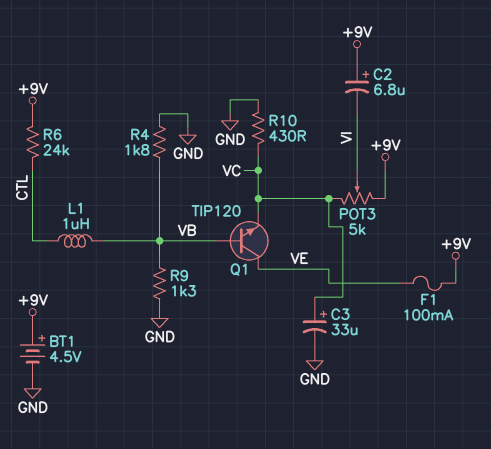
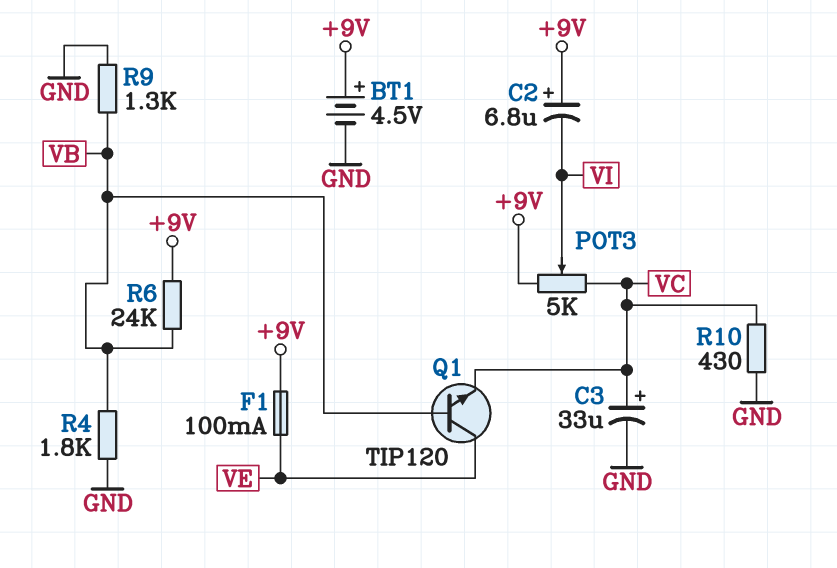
L1: 1uH (CTL, VB) -> none
R6: 24k (+9V, CTL) -> 24k (+9V, VB)

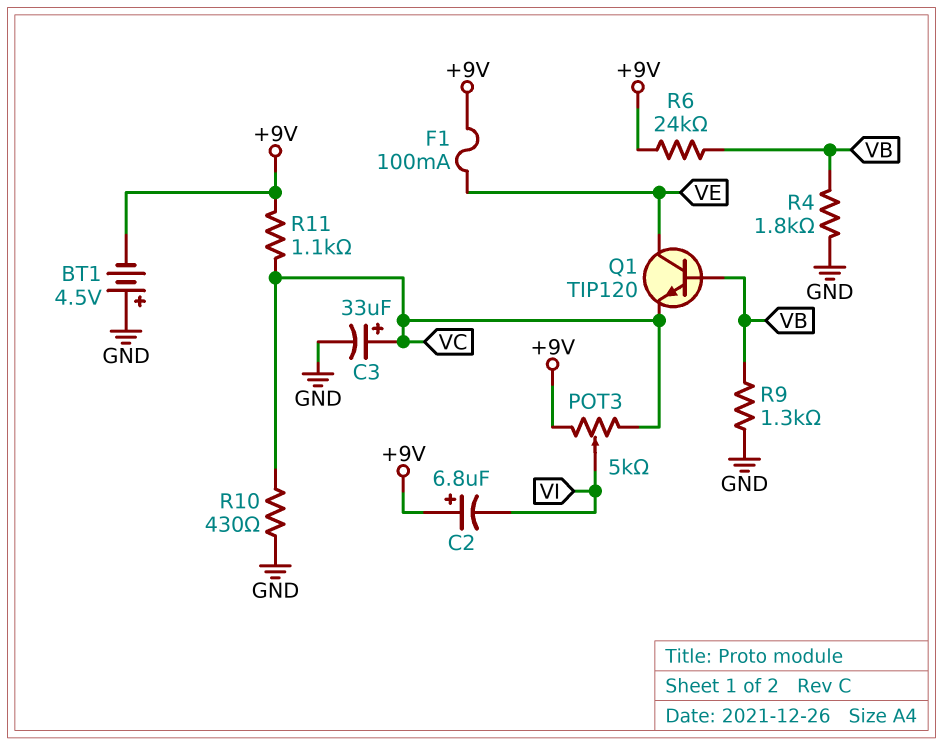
BT1: 4.5V (plus +9V, minus GND) -> 4.5V (plus GND, minus +9V)
R11: none -> 1.1k (+9V, VC)

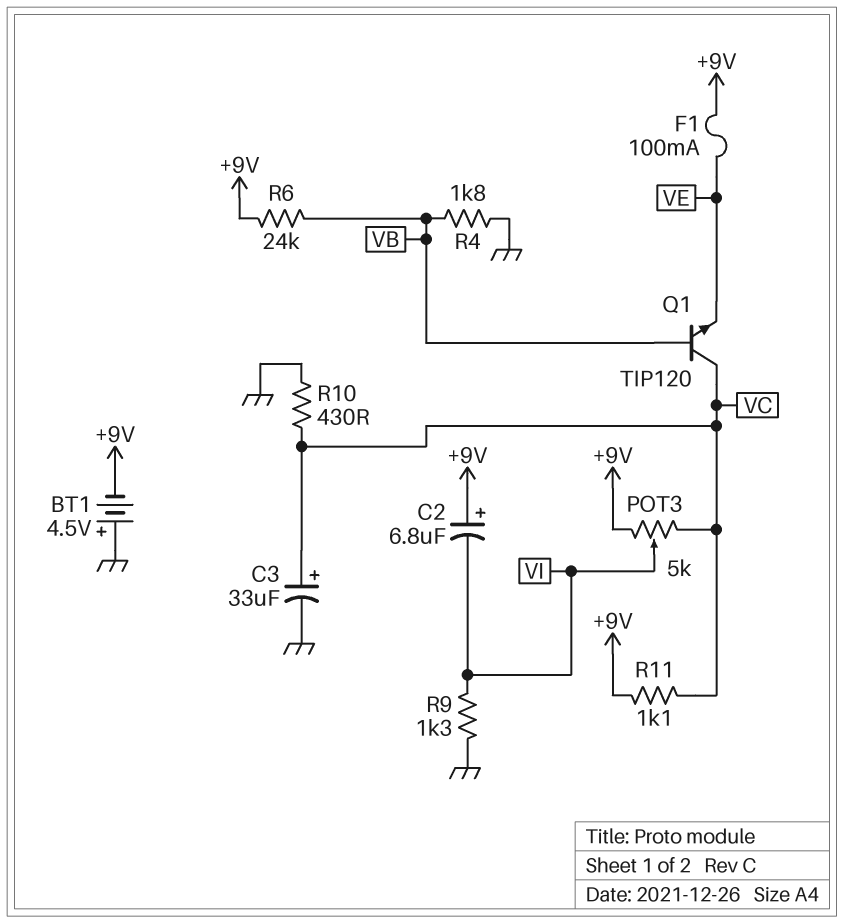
Q1: NPN TIP120 (B VB, C VE, E VC) -> NPN TIP120 (B VB, C VC, E VE)
R9: 1.3k (GND, VB) -> 1.3k (GND, VI)

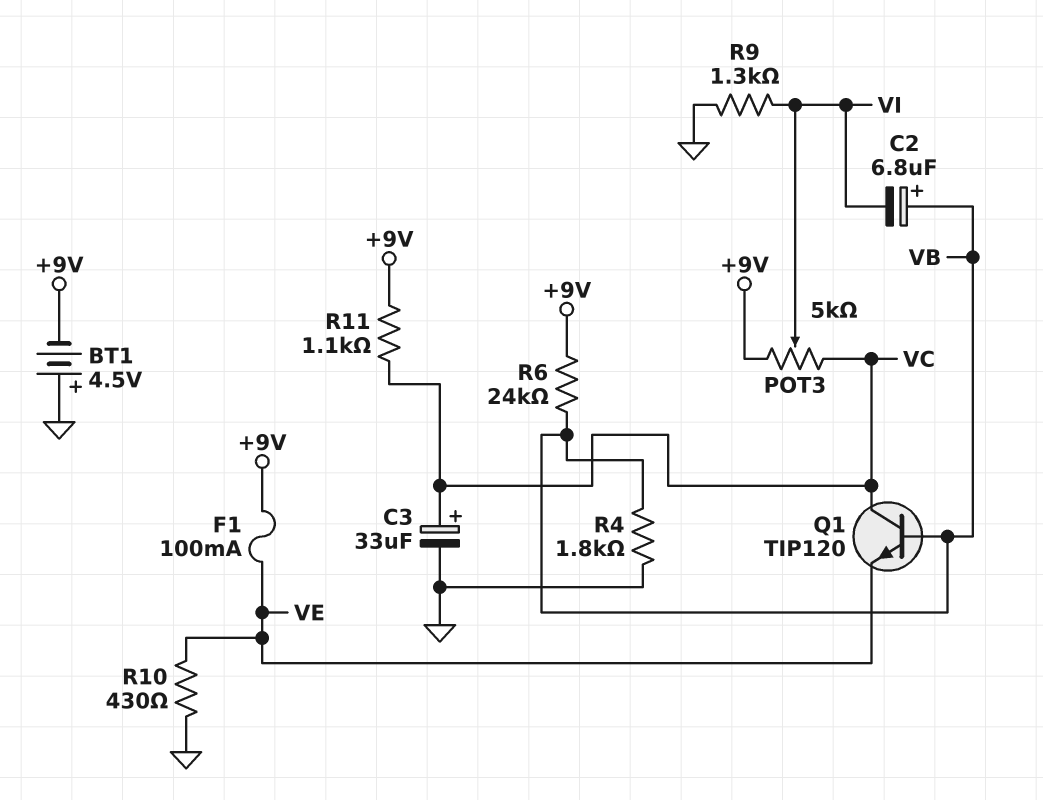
C2: 6.8uF (plus +9V, minus VI) -> 6.8uF (plus VB, minus VI)
R10: 430 (GND, VC) -> 430 (GND, VE)

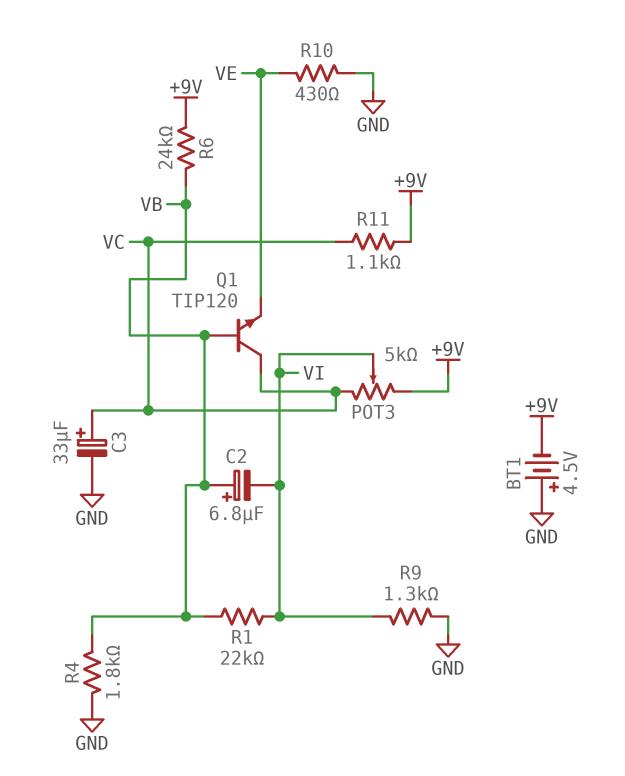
F1: 100mA (+9V, VE) -> none
R1: none -> 22k (VB, VI)

